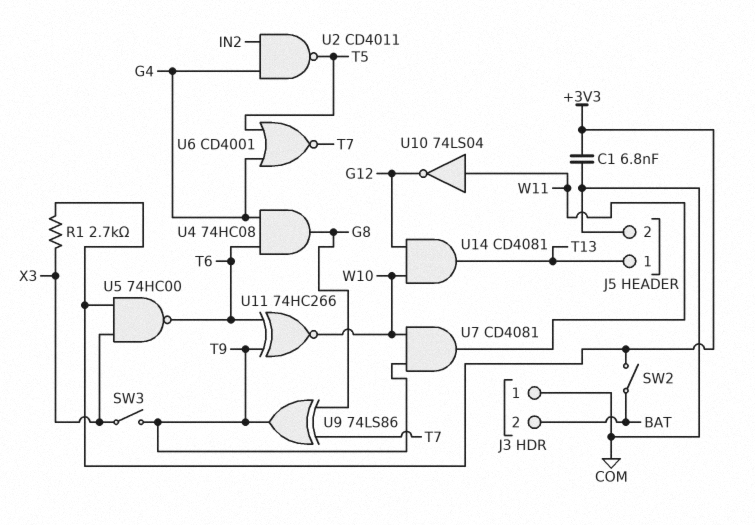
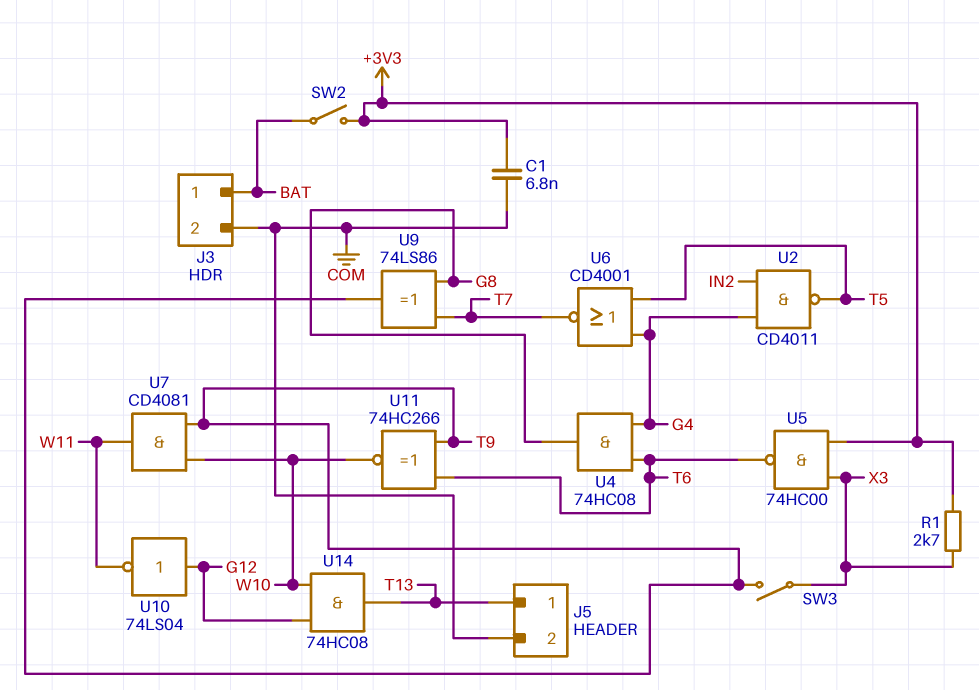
J3 pin 1: COM -> BAT
J3 pin 2: BAT -> COM
U10: NOT 74LS04 (in W11, out G12) -> NOT 74LS04 (in G12, out W11)
U14: AND CD4081 (in G12, in W10, out T13) -> AND 74HC08 (in G12, in W10, out T13)

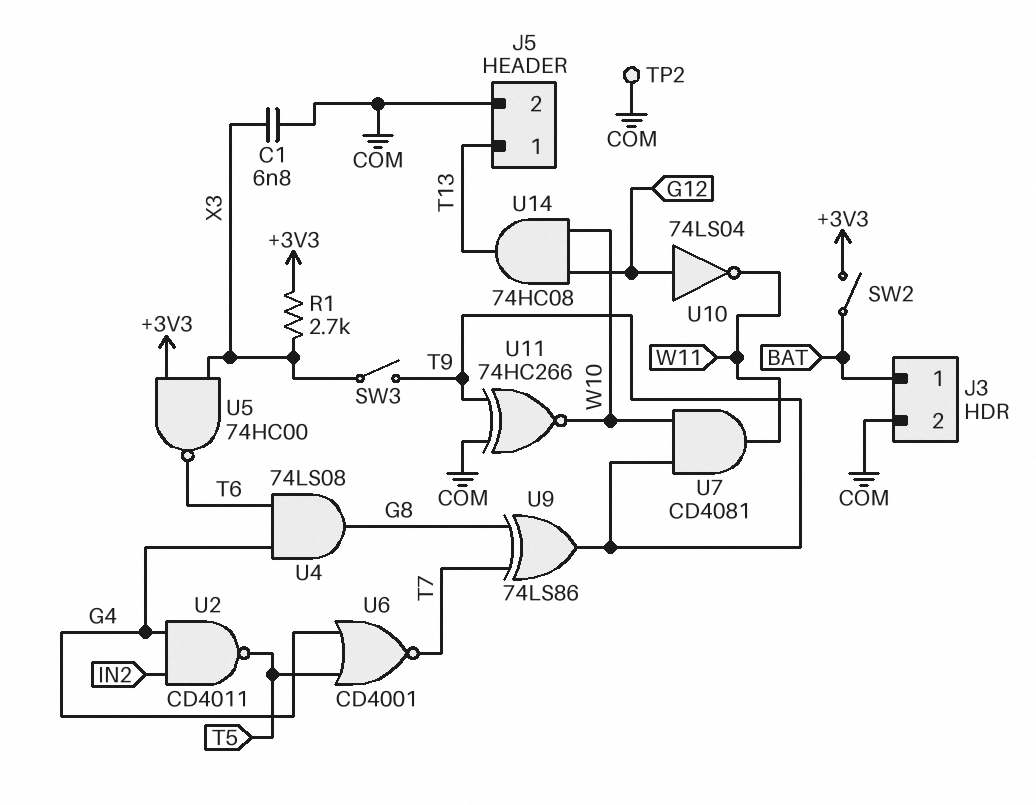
C1: 6.8nF (+3V3, COM) -> 6.8nF (COM, X3)
TP2: none -> test point (COM)
U4: AND 74HC08 (in G4, in T6, out G8) -> AND 74LS08 (in G4, in T6, out G8)
U11: XNOR 74HC266 (in T6, in T9, out W10) -> XNOR 74HC266 (in COM, in T9, out W10)

